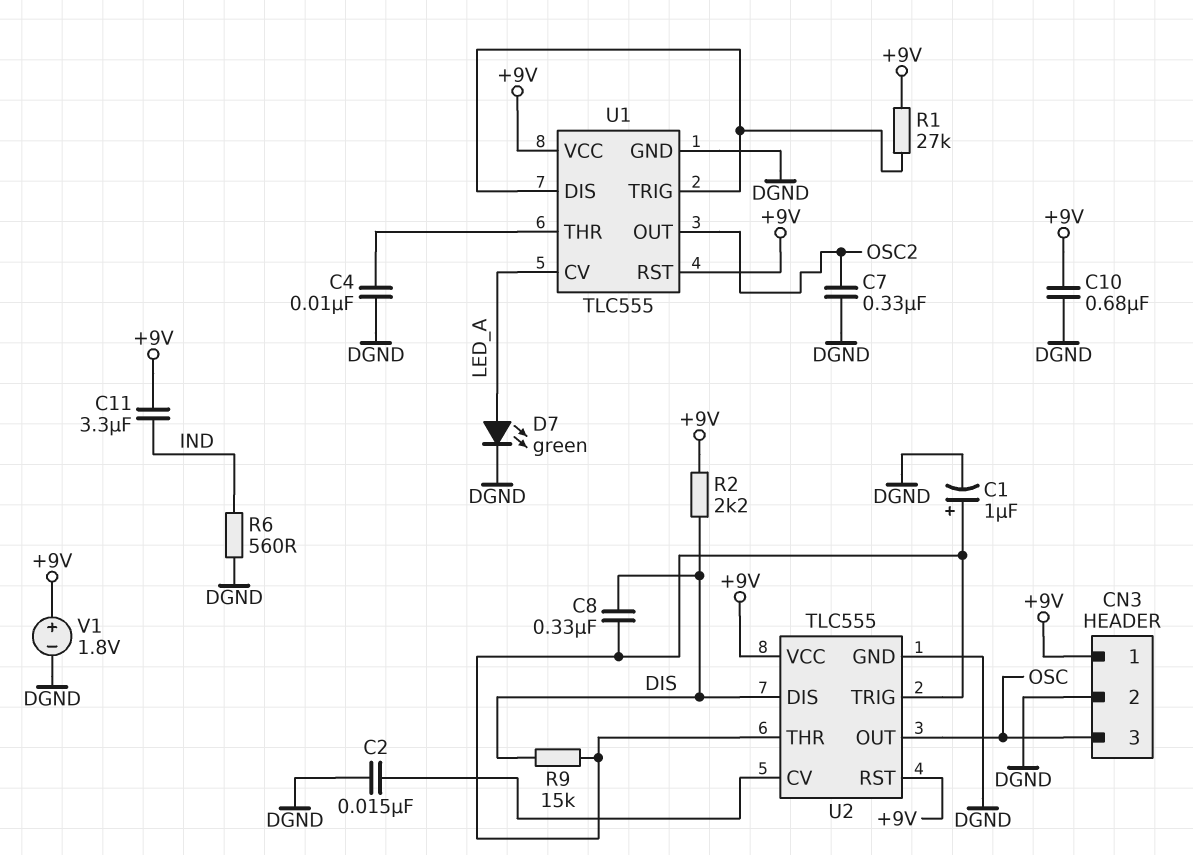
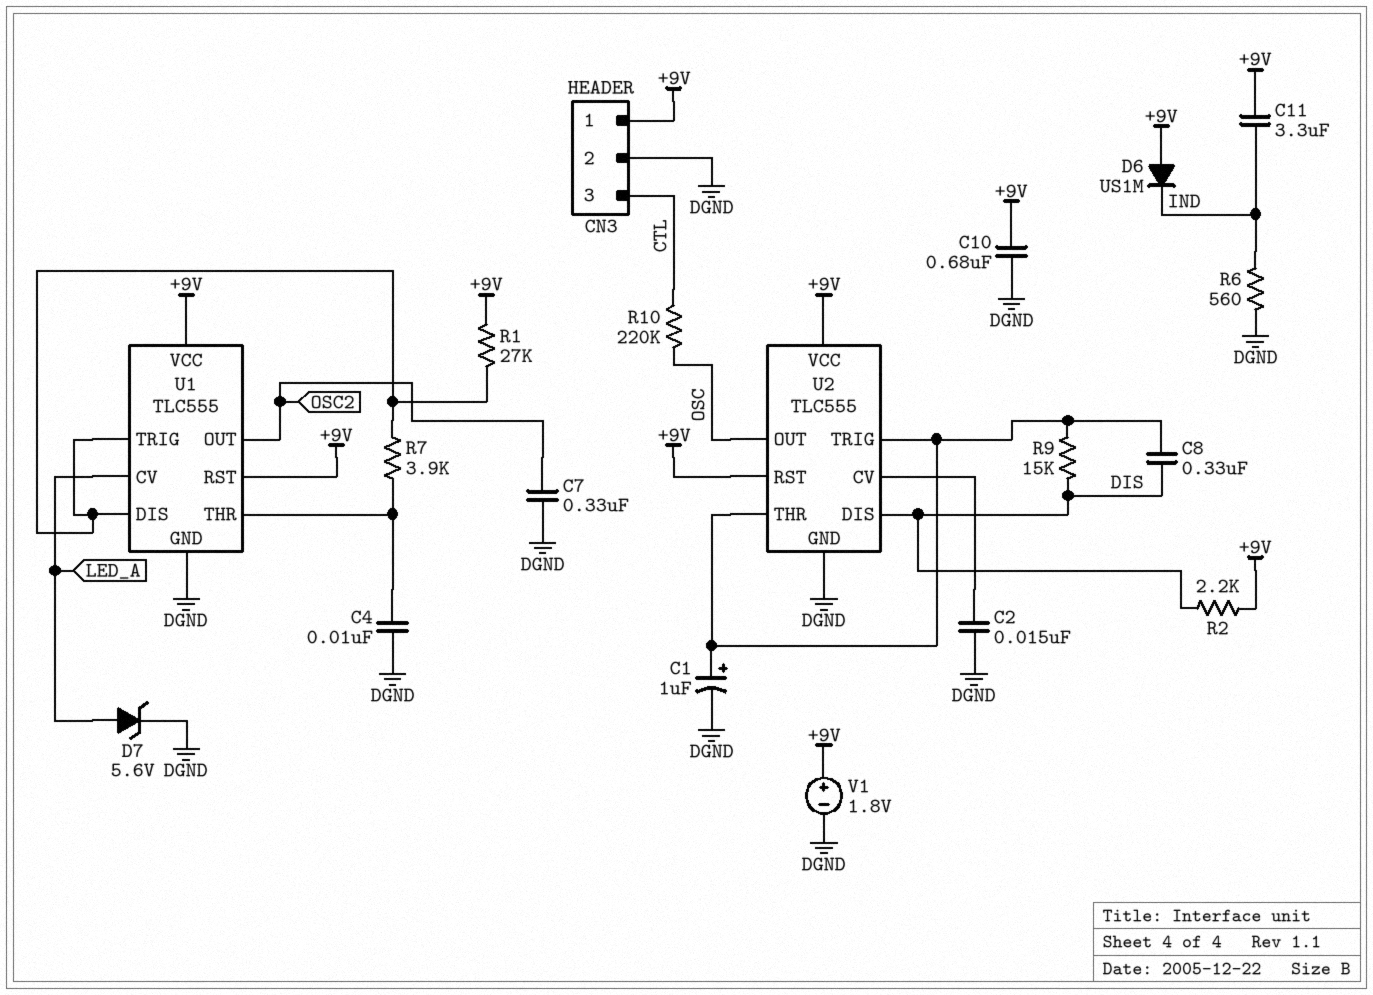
CN3 pin 3: OSC -> CTL
D6: none -> diode US1M (A +9V, K IND)
D7: LED green (A LED_A, K DGND) -> zener 5.6V (A LED_A, K DGND)
R7: none -> 3.9k (U1/DIS, U1/THR)
R10: none -> 220k (CTL, OSC)

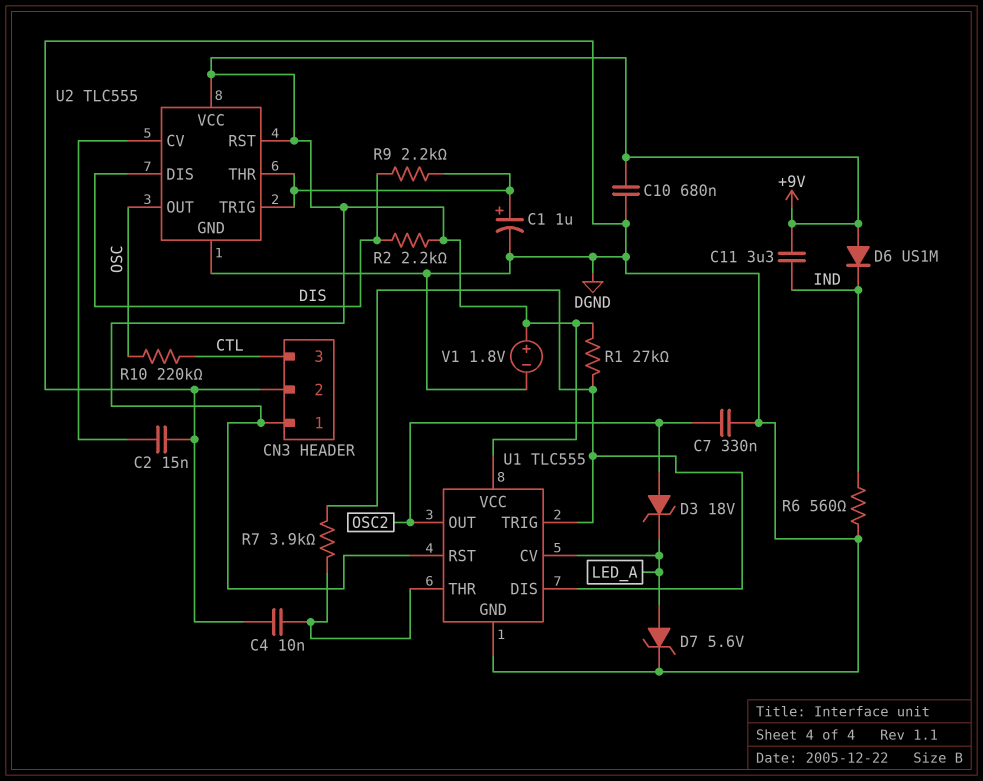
C8: 330nF (DIS, U2/THR) -> none
D3: none -> zener 18V (A OSC2, K LED_A)
R9: 15k (DIS, U2/THR) -> 2.2k (DIS, U2/THR)

